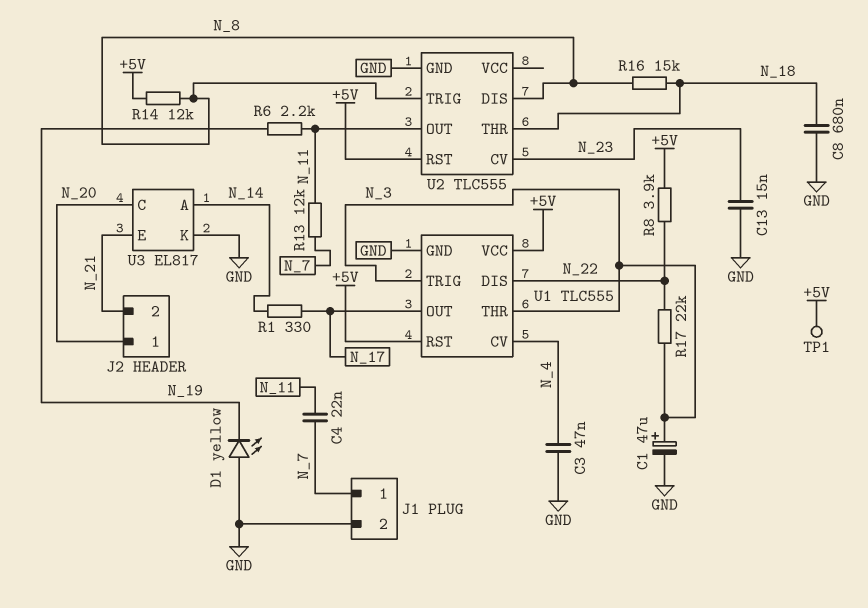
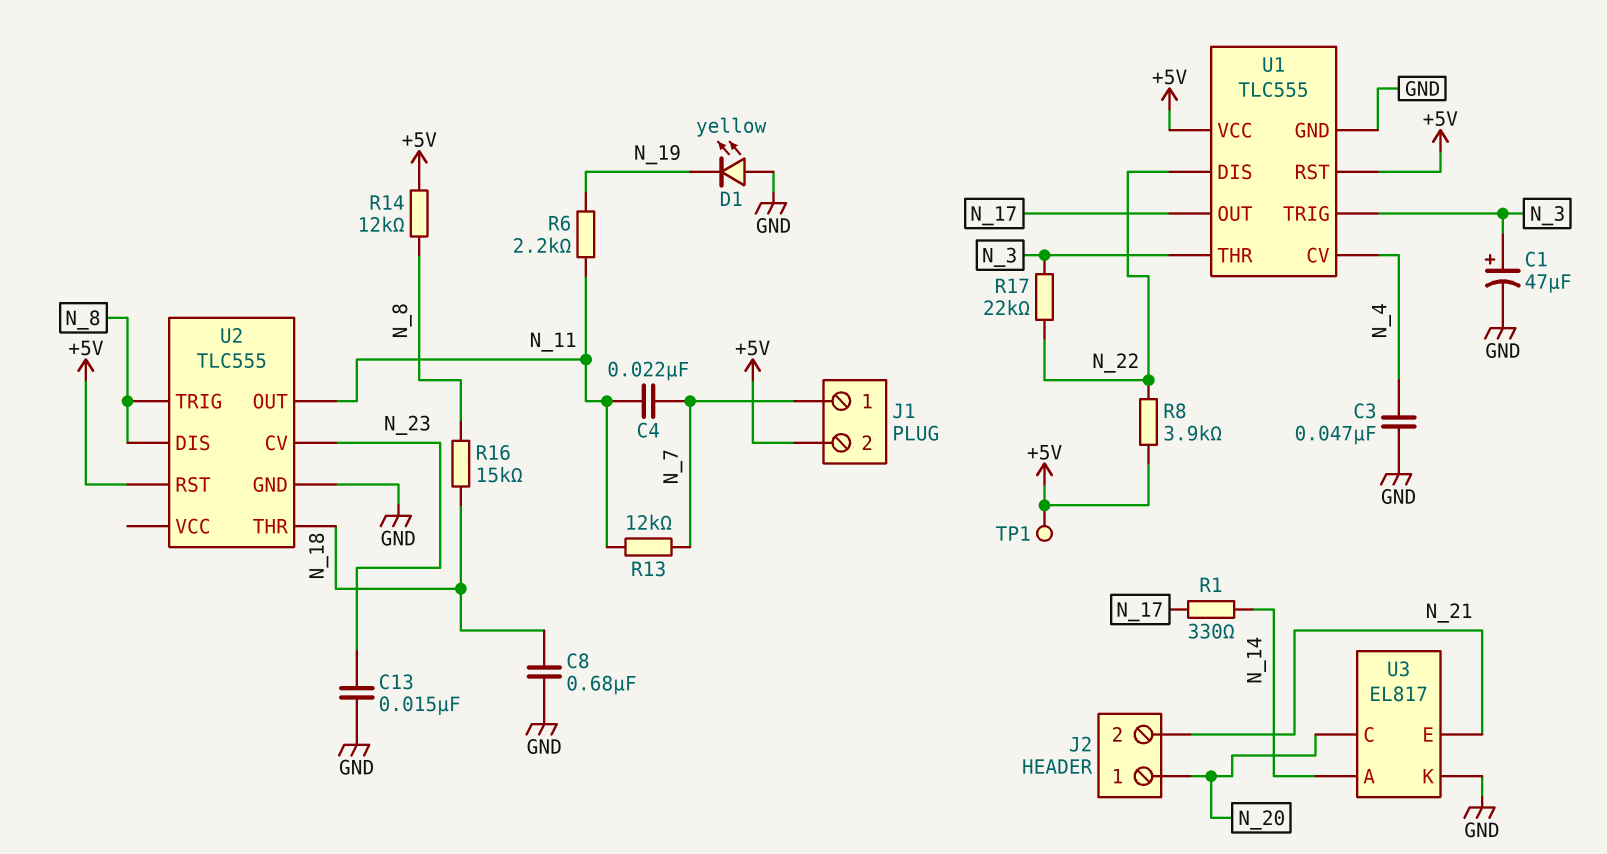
J1 pin 2: GND -> +5V

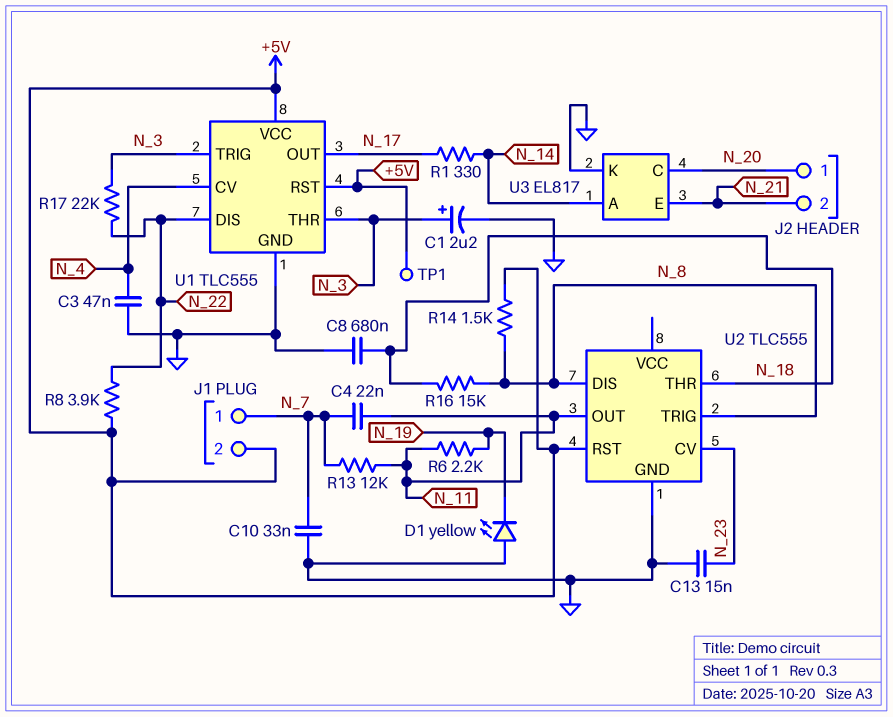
C1: 47uF (plus N_3, minus GND) -> 2.2uF (plus N_3, minus GND)
C10: none -> 33nF (GND, N_7)
R14: 12k (+5V, N_8) -> 1.5k (+5V, N_8)

